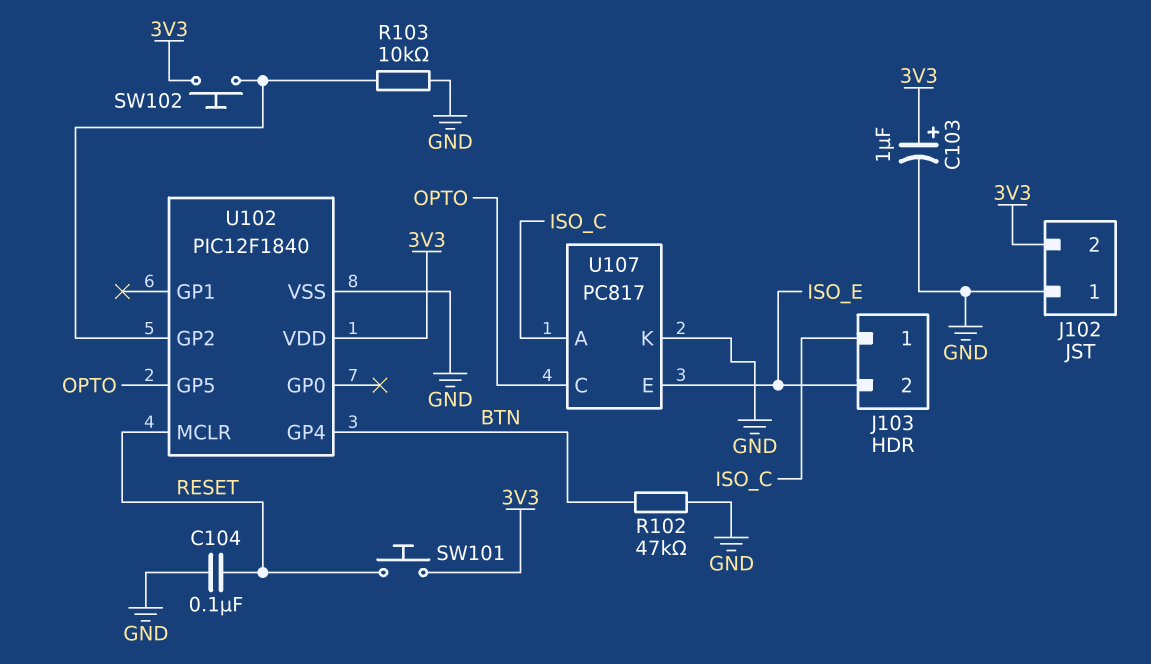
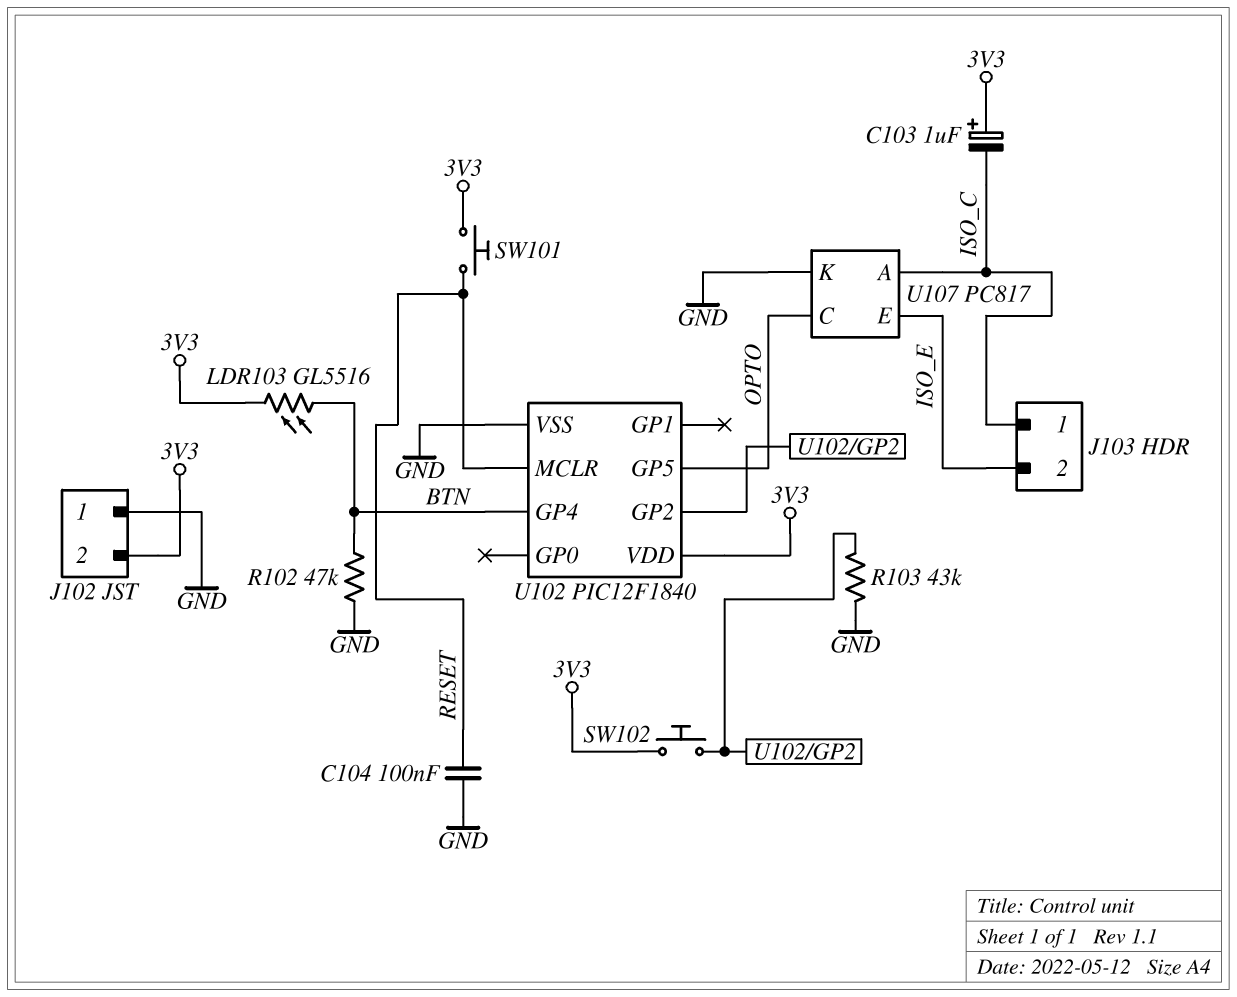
C103: 1uF (plus 3V3, minus GND) -> 1uF (plus 3V3, minus ISO_C)
LDR103: none -> GL5516 (3V3, BTN)
R103: 10k (GND, U102/GP2) -> 43k (GND, U102/GP2)

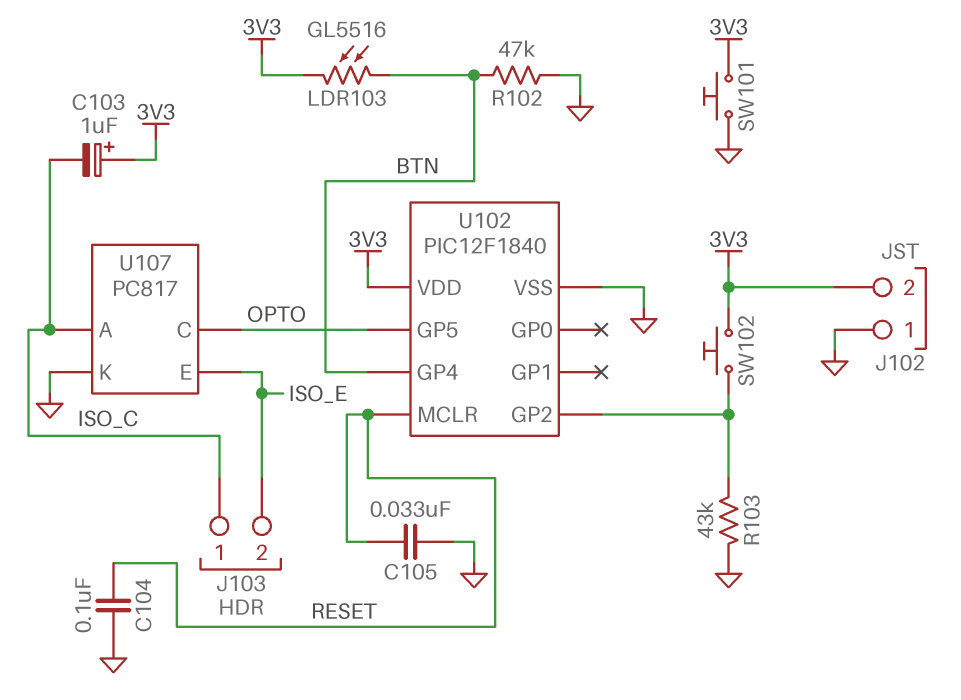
C105: none -> 33nF (GND, RESET)
SW101: button (3V3, RESET) -> button (3V3, GND)

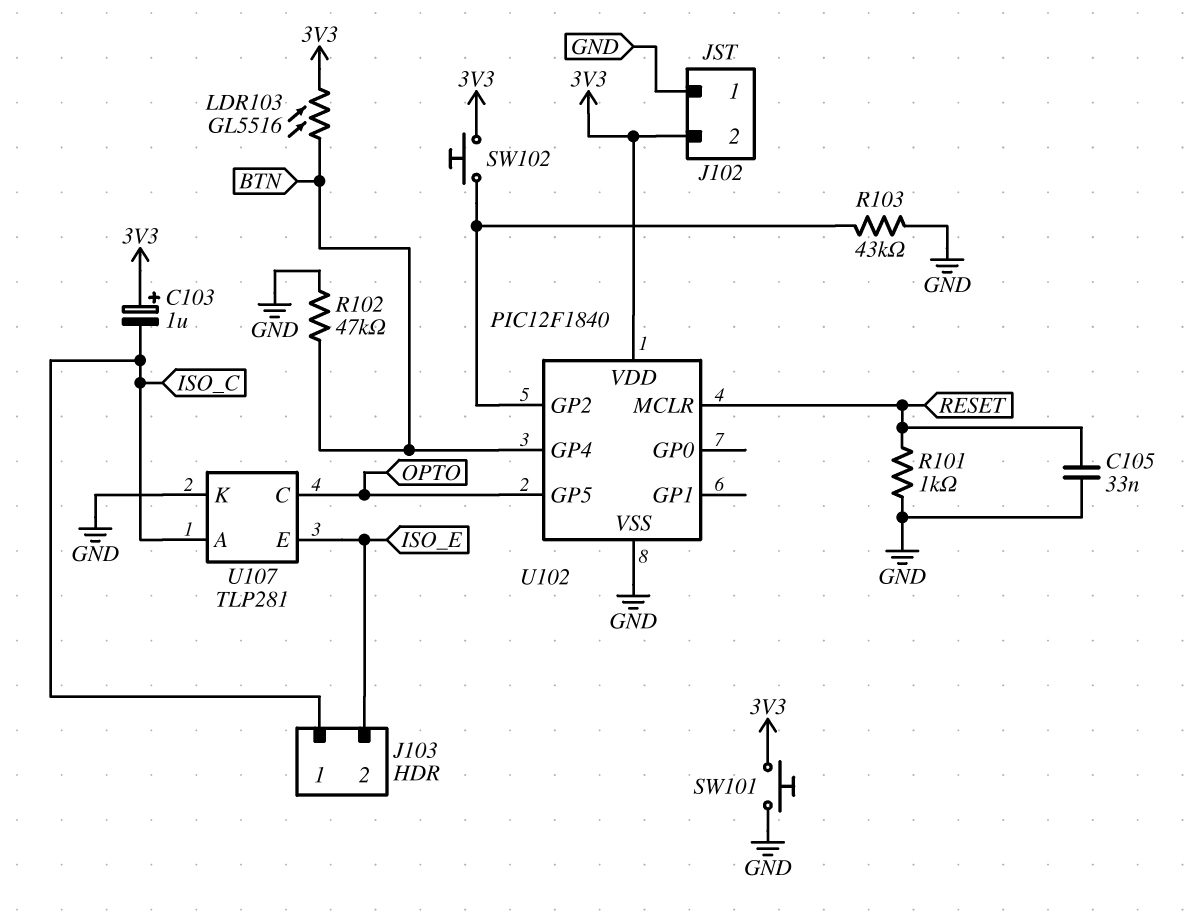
C104: 100nF (GND, RESET) -> none
R101: none -> 1k (GND, RESET)
U107: PC817 -> TLP281

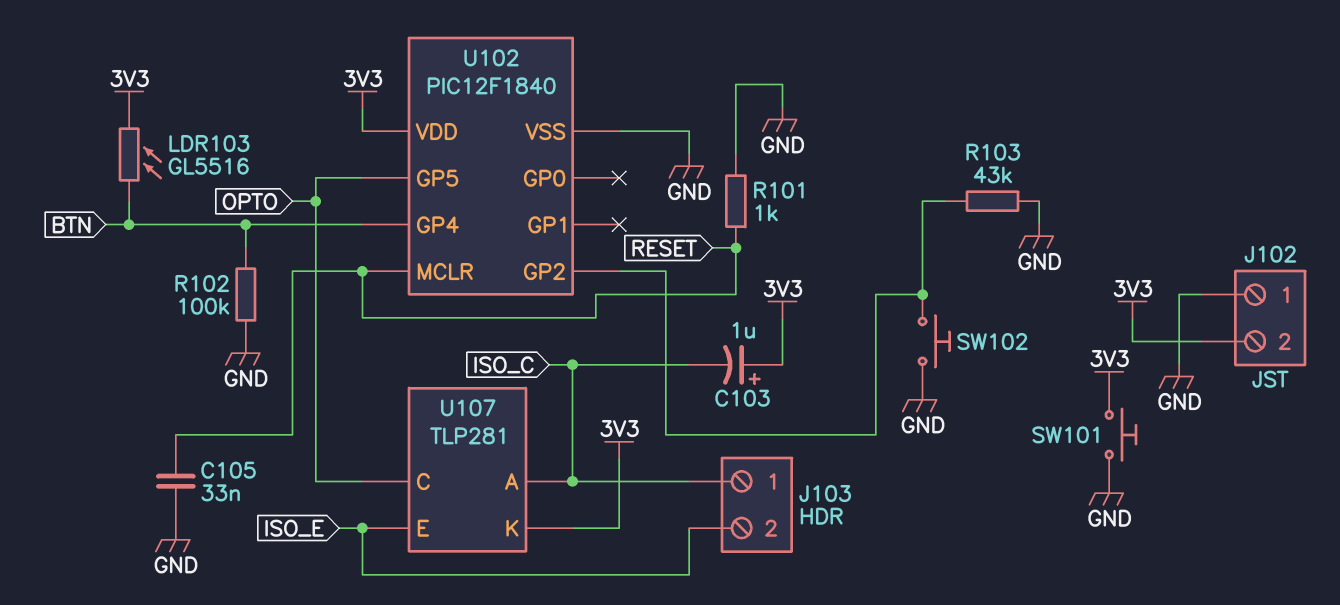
R102: 47k (BTN, GND) -> 100k (BTN, GND)
SW102: button (3V3, U102/GP2) -> button (GND, U102/GP2)
U107 pin K: GND -> 3V3

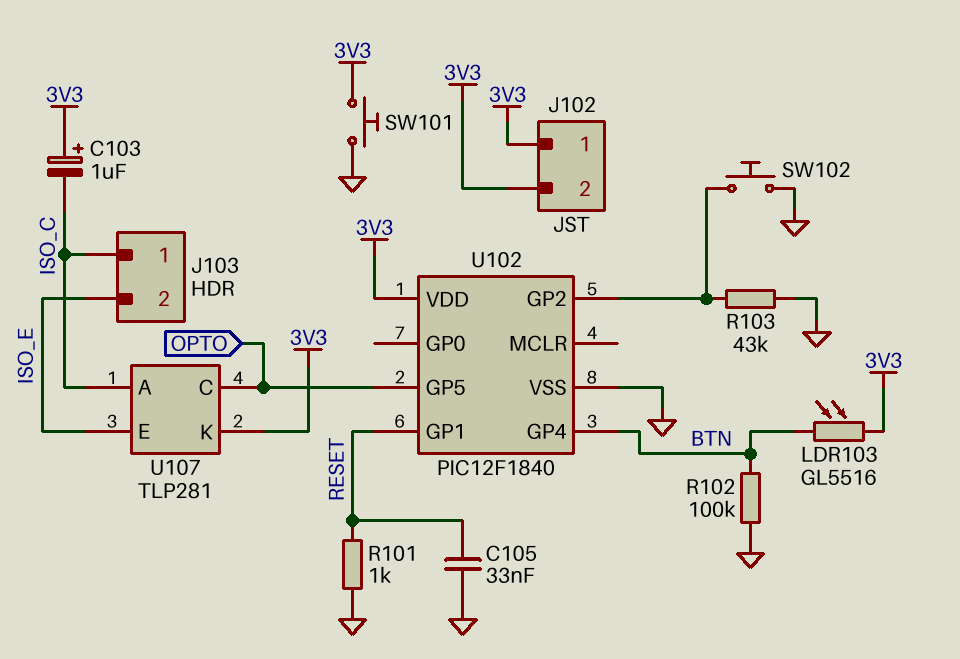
J102 pin 1: GND -> 3V3
U102 pin GP1: none -> RESET
U102 pin MCLR: RESET -> none

